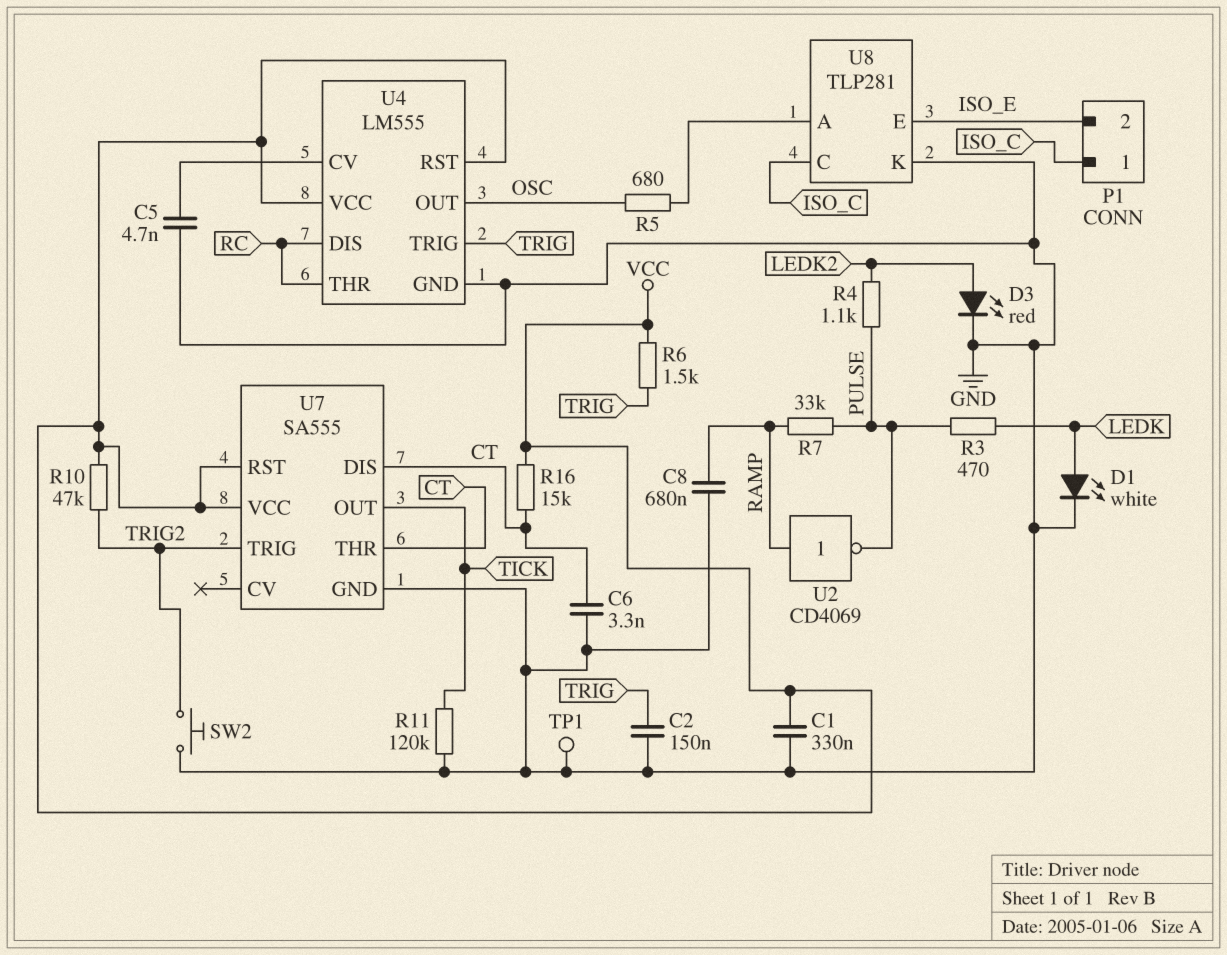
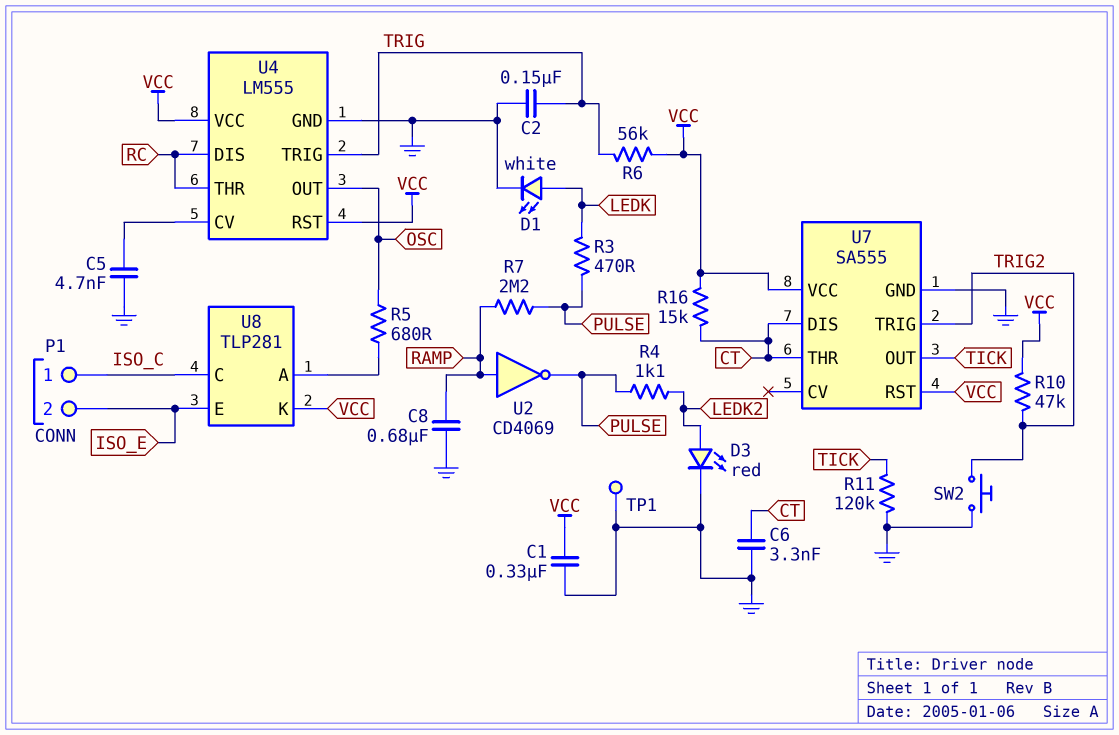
R6: 1.5k (TRIG, VCC) -> 56k (TRIG, VCC)
R7: 33k (PULSE, RAMP) -> 2.2M (PULSE, RAMP)
U8 pin K: GND -> VCC

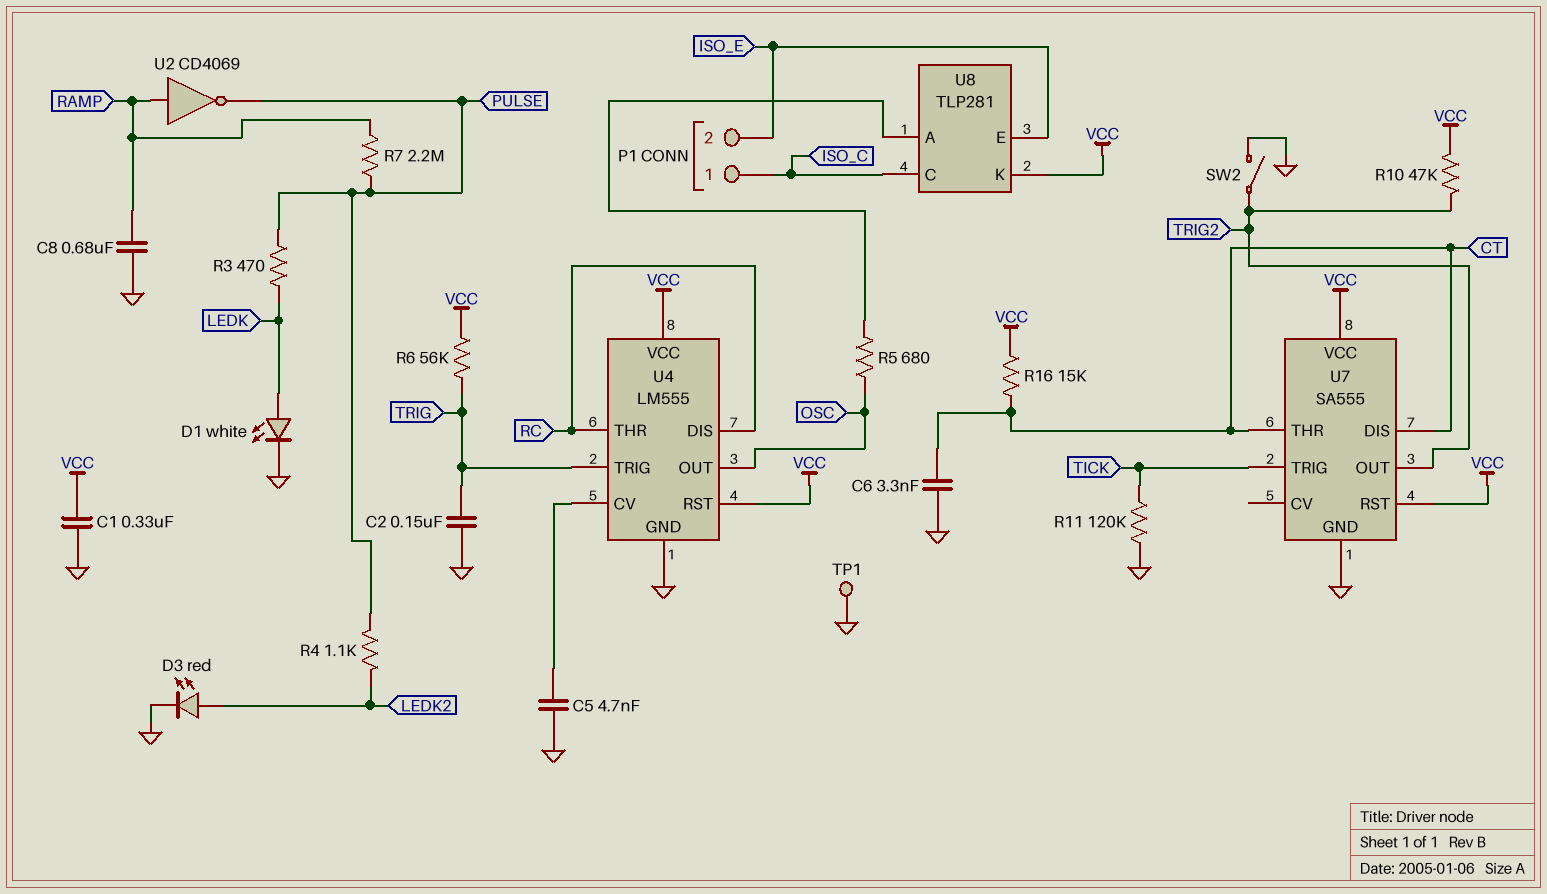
SW2: button (GND, TRIG2) -> switch (GND, TRIG2)
U7 pin OUT: TICK -> TRIG2
U7 pin TRIG: TRIG2 -> TICK

